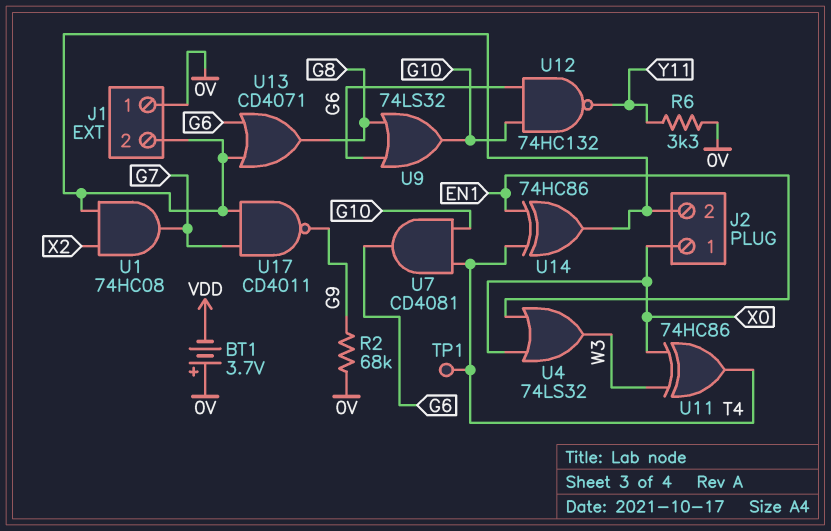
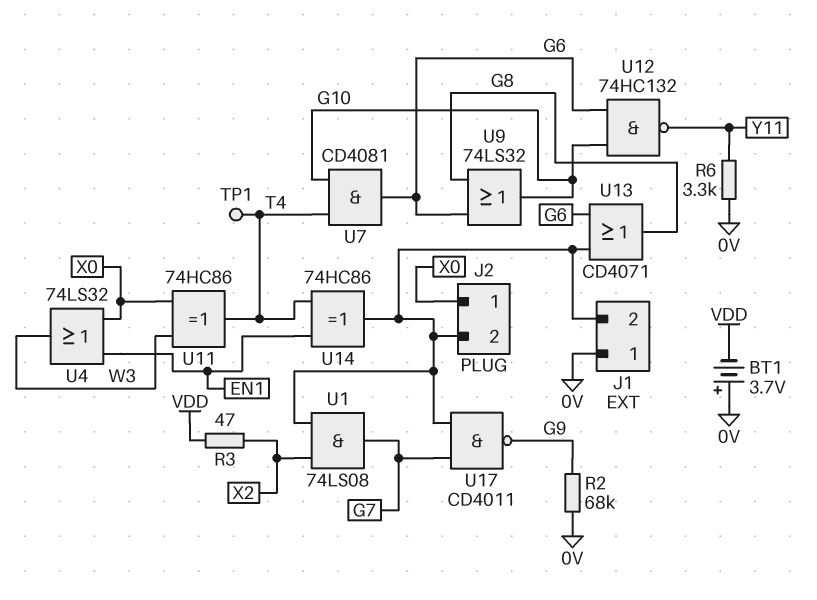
R3: none -> 47 (VDD, X2)
U1: AND 74HC08 (in J1/2, in X2, out G7) -> AND 74LS08 (in J1/2, in X2, out G7)

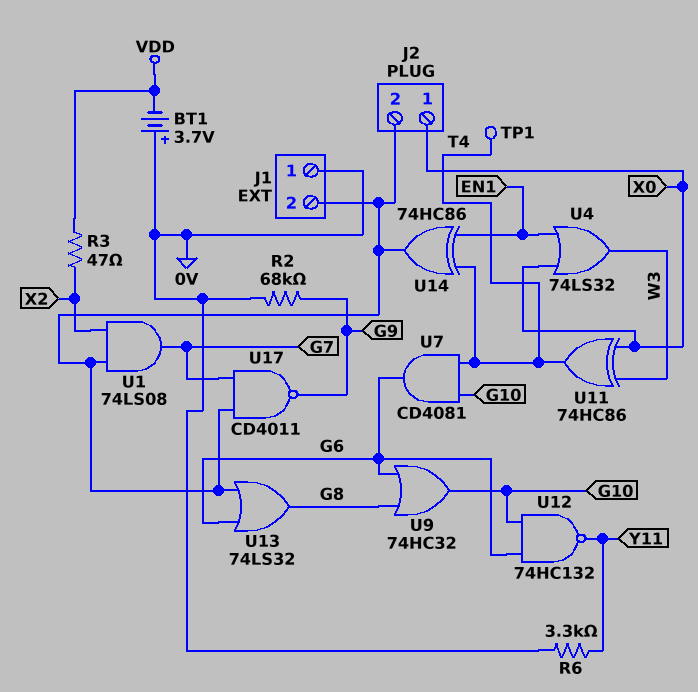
U9: OR 74LS32 (in G6, in G8, out G10) -> OR 74HC32 (in G6, in G8, out G10)
U13: OR CD4071 (in G6, in J1/2, out G8) -> OR 74LS32 (in G6, in J1/2, out G8)

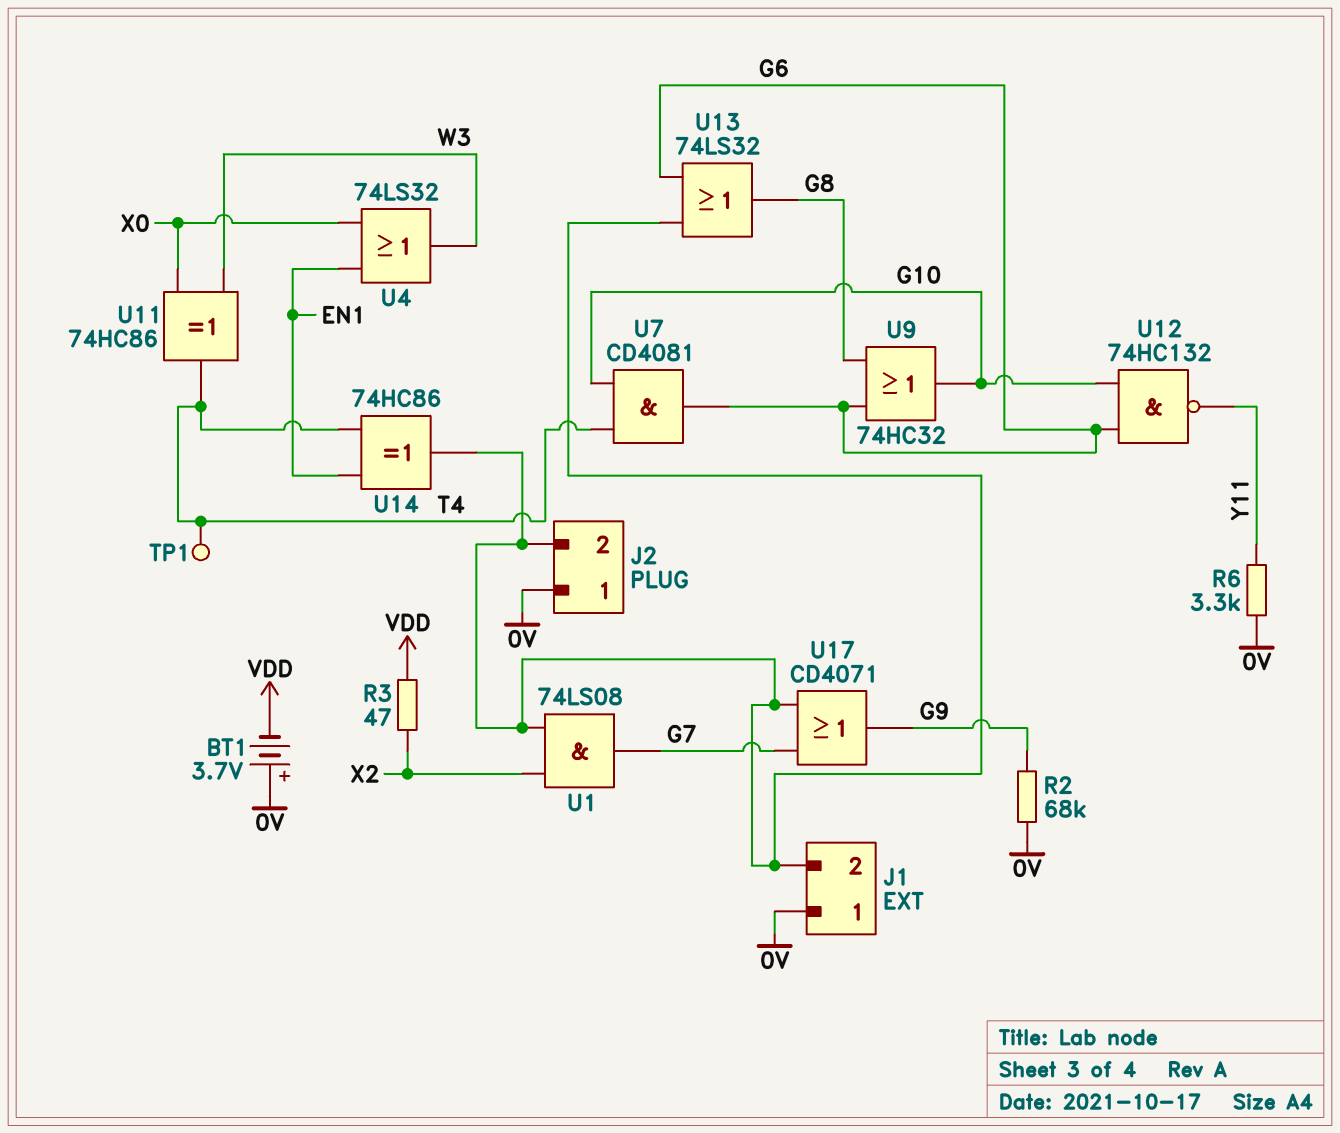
J2 pin 1: X0 -> 0V
U17: NAND CD4011 (in G7, in J1/2, out G9) -> OR CD4071 (in G7, in J1/2, out G9)

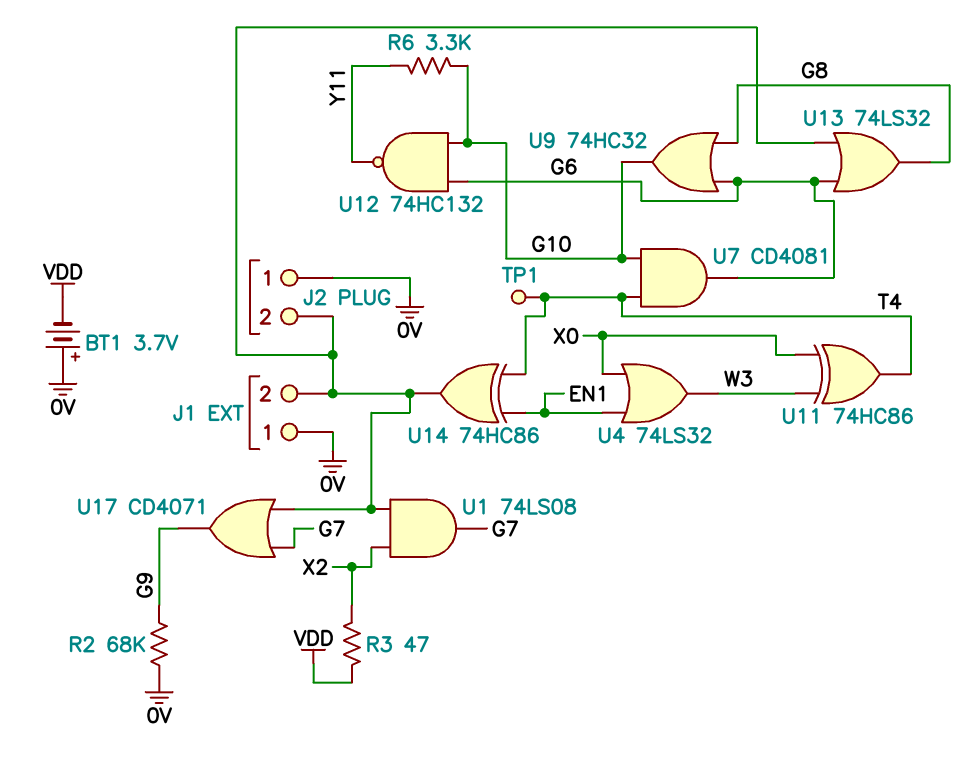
R6: 3.3k (0V, Y11) -> 3.3k (G10, Y11)

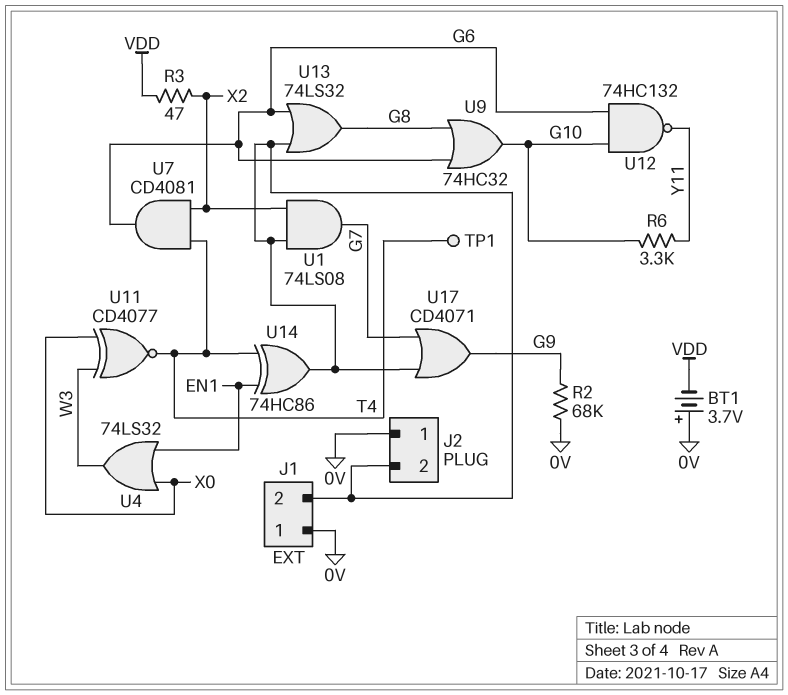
U7: AND CD4081 (in G10, in T4, out G6) -> AND CD4081 (in T4, in X2, out G6)
U11: XOR 74HC86 (in W3, in X0, out T4) -> XNOR CD4077 (in W3, in X0, out T4)

